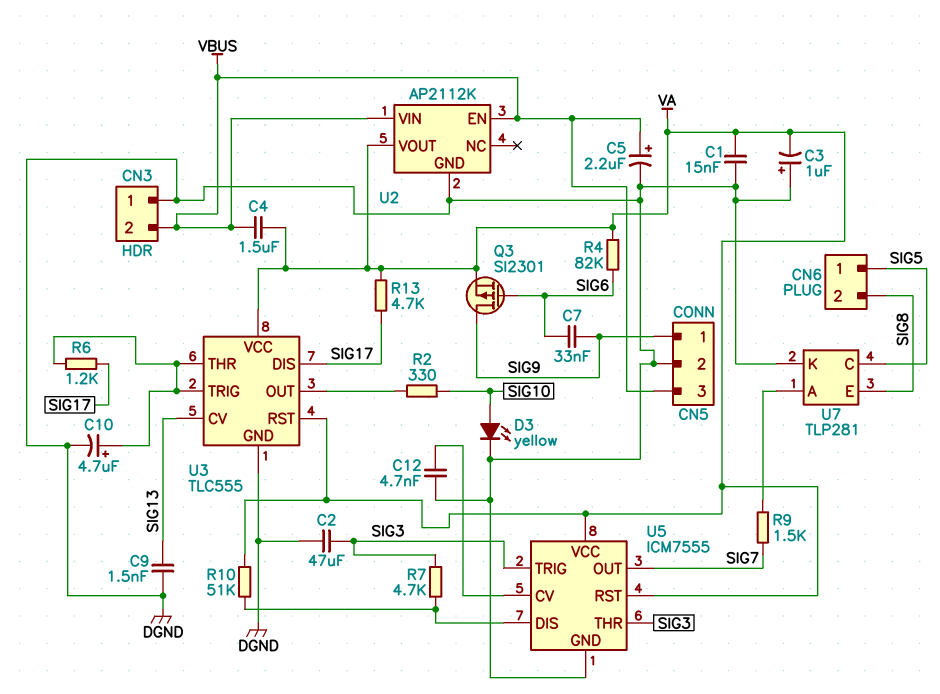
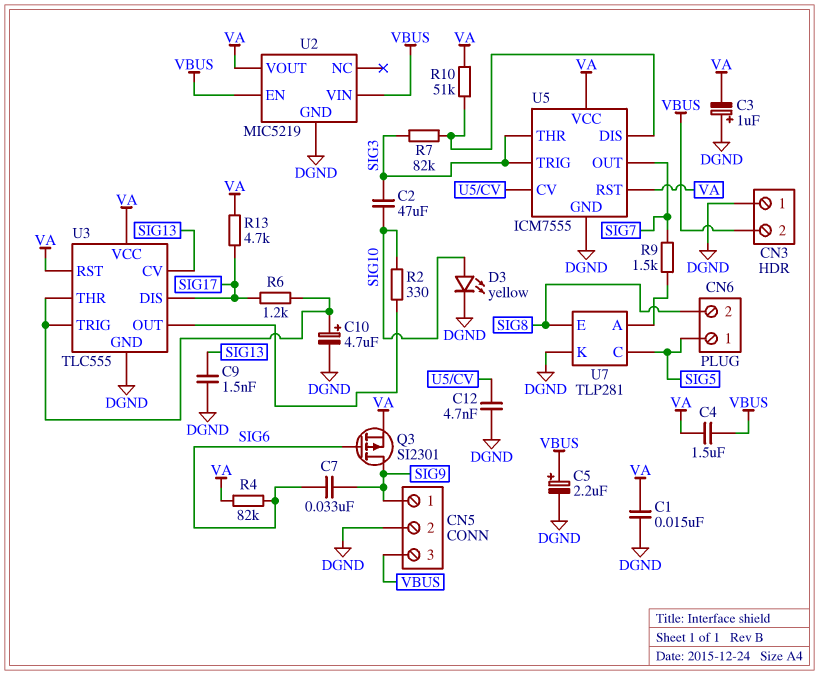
C2: 47uF (DGND, SIG3) -> 47uF (SIG3, SIG10)
R7: 4.7k (SIG3, U5/DIS) -> 82k (SIG3, U5/DIS)
U2: AP2112K -> MIC5219

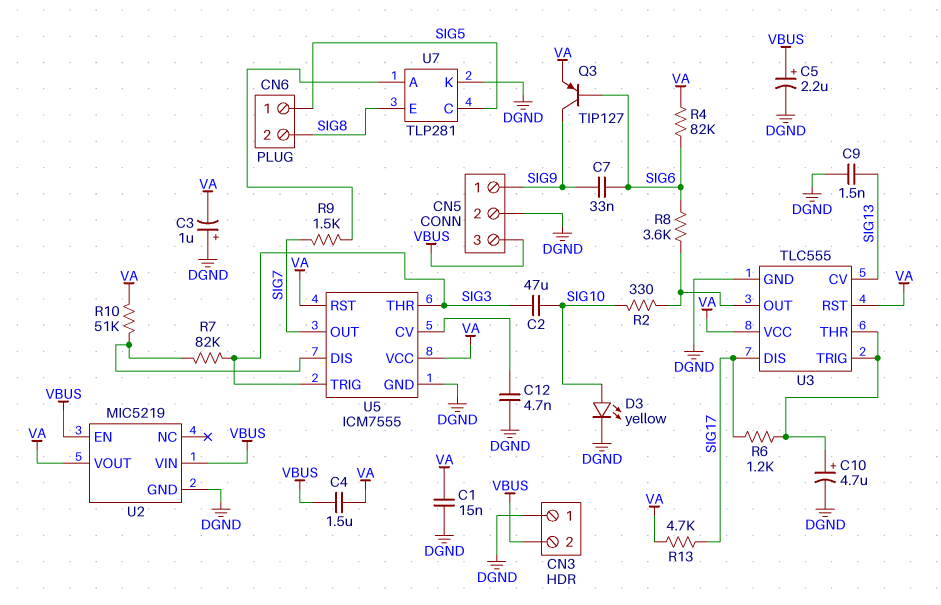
Q3: PMOS SI2301 (G SIG6, D SIG9, S VA) -> PNP TIP127 (B SIG6, C SIG9, E VA)
R8: none -> 3.6k (SIG6, U3/OUT)

